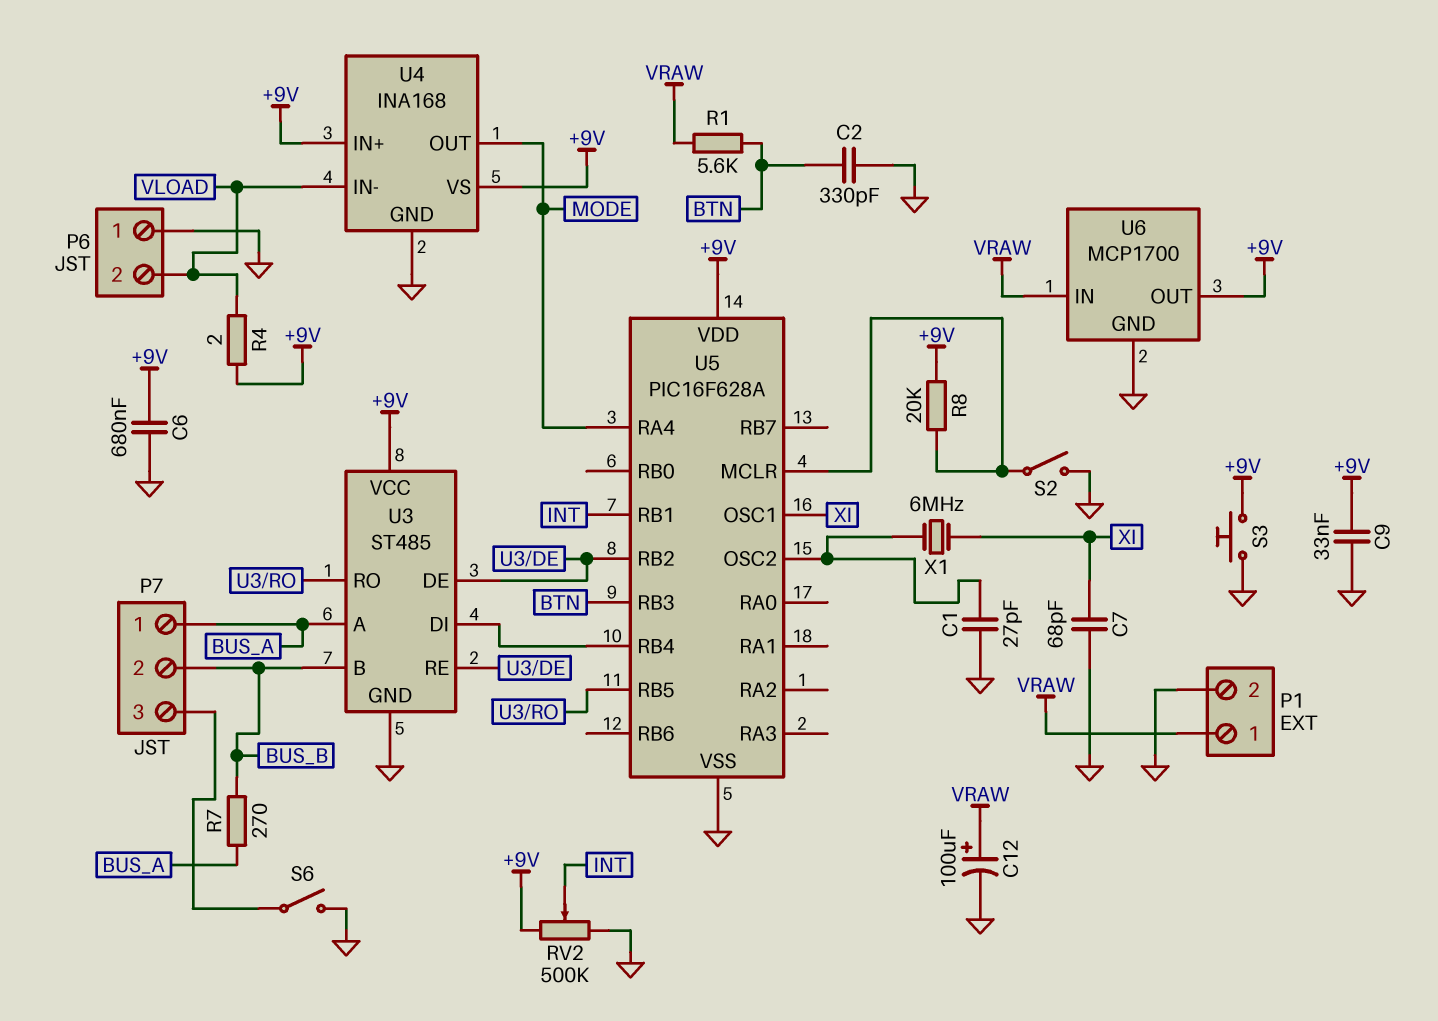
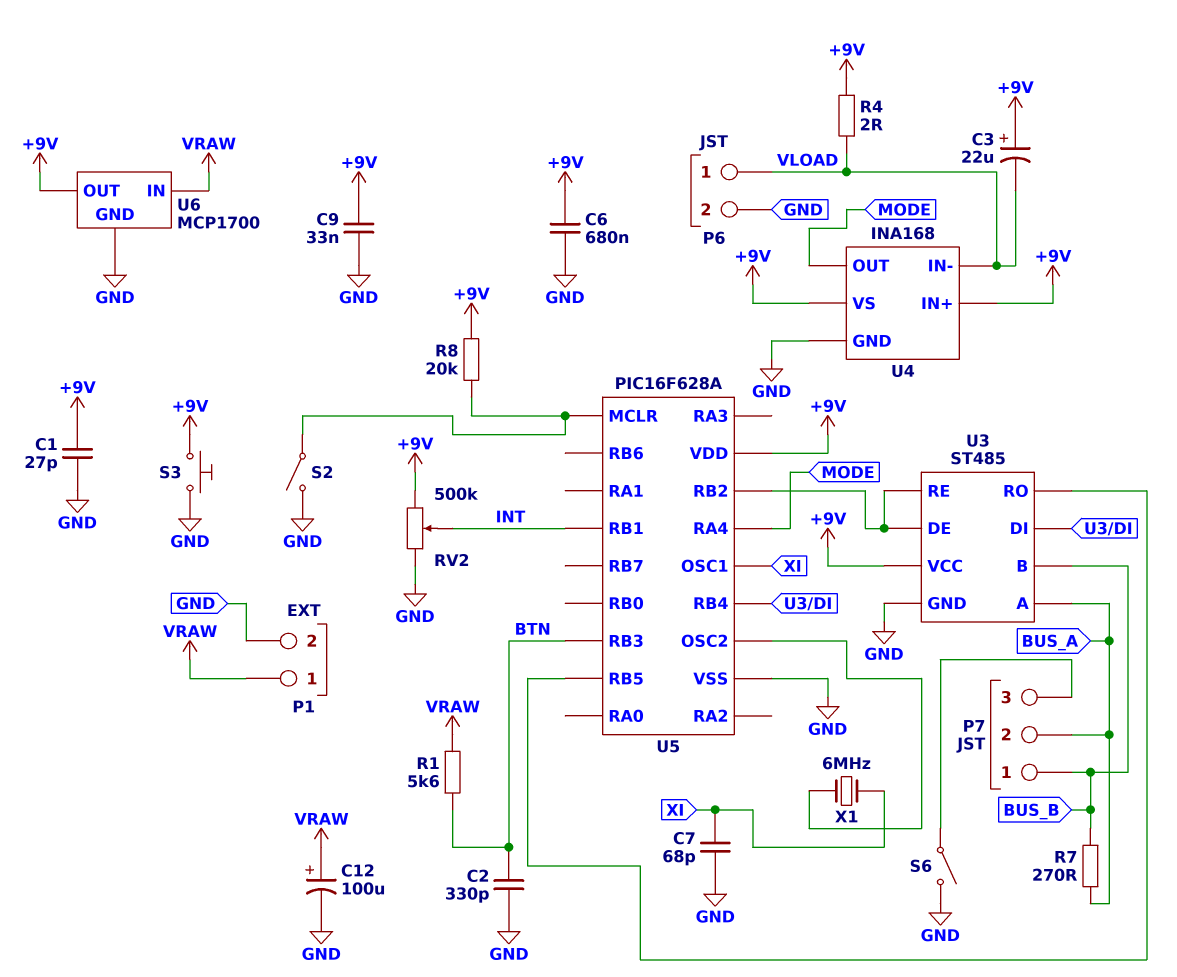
C1: 27pF (GND, U5/OSC2) -> 27pF (+9V, GND)
C3: none -> 22uF (plus +9V, minus VLOAD)
P6 pin 1: GND -> VLOAD
P6 pin 2: VLOAD -> GND
P7 pin 1: BUS_A -> BUS_B
P7 pin 2: BUS_B -> BUS_A

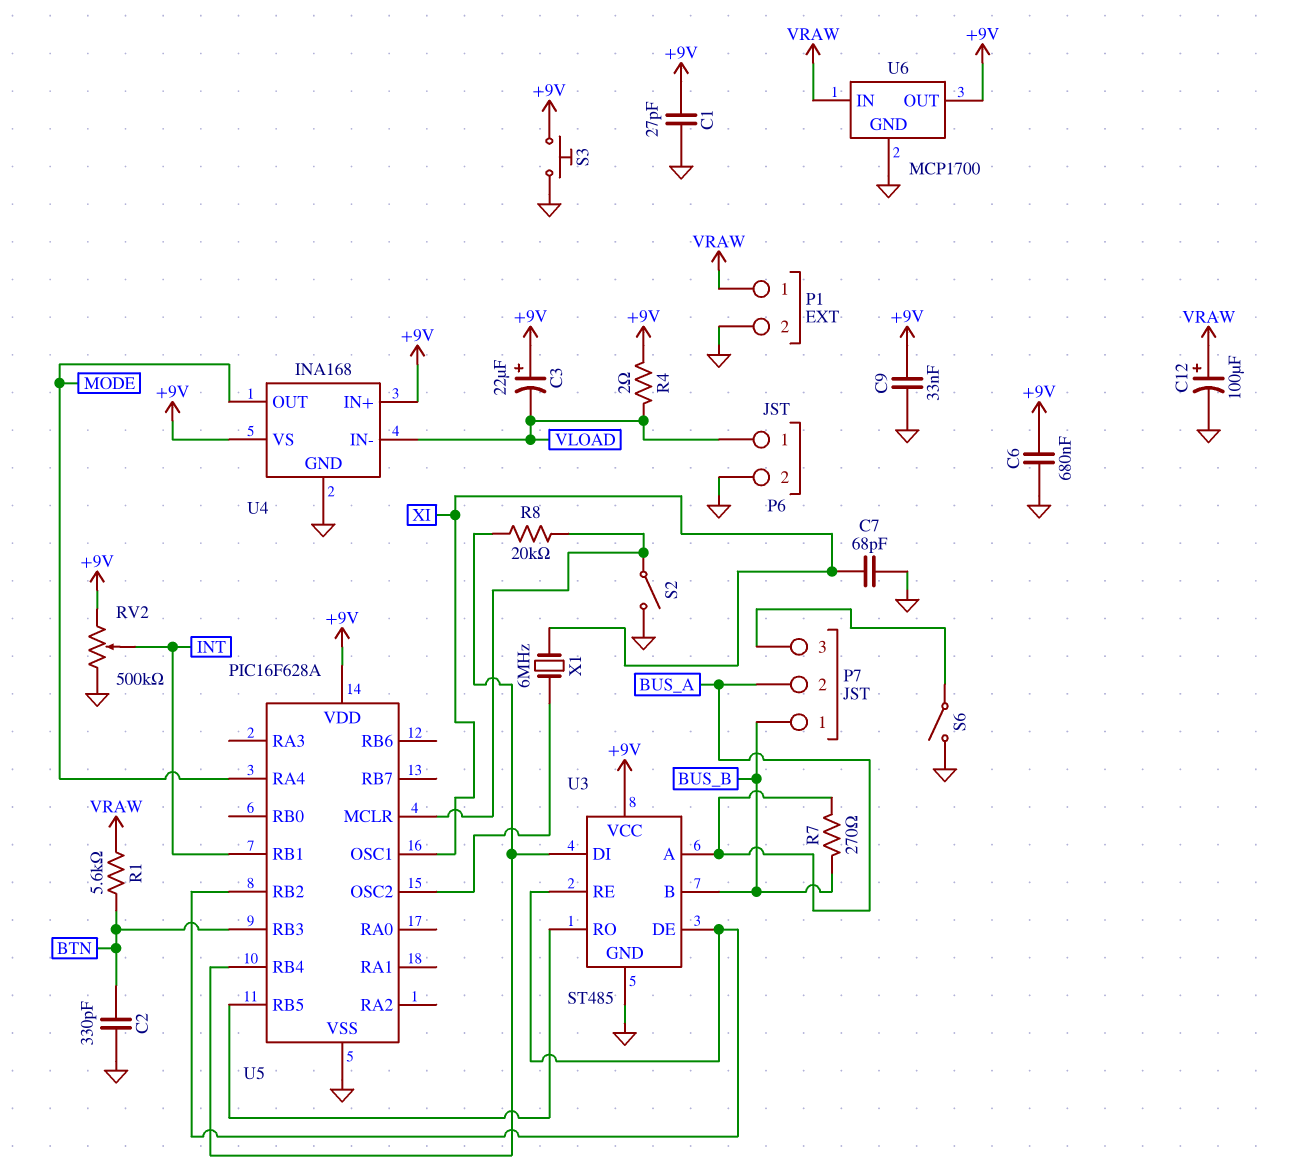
R8: 20k (+9V, U5/MCLR) -> 20k (U3/DI, U5/MCLR)

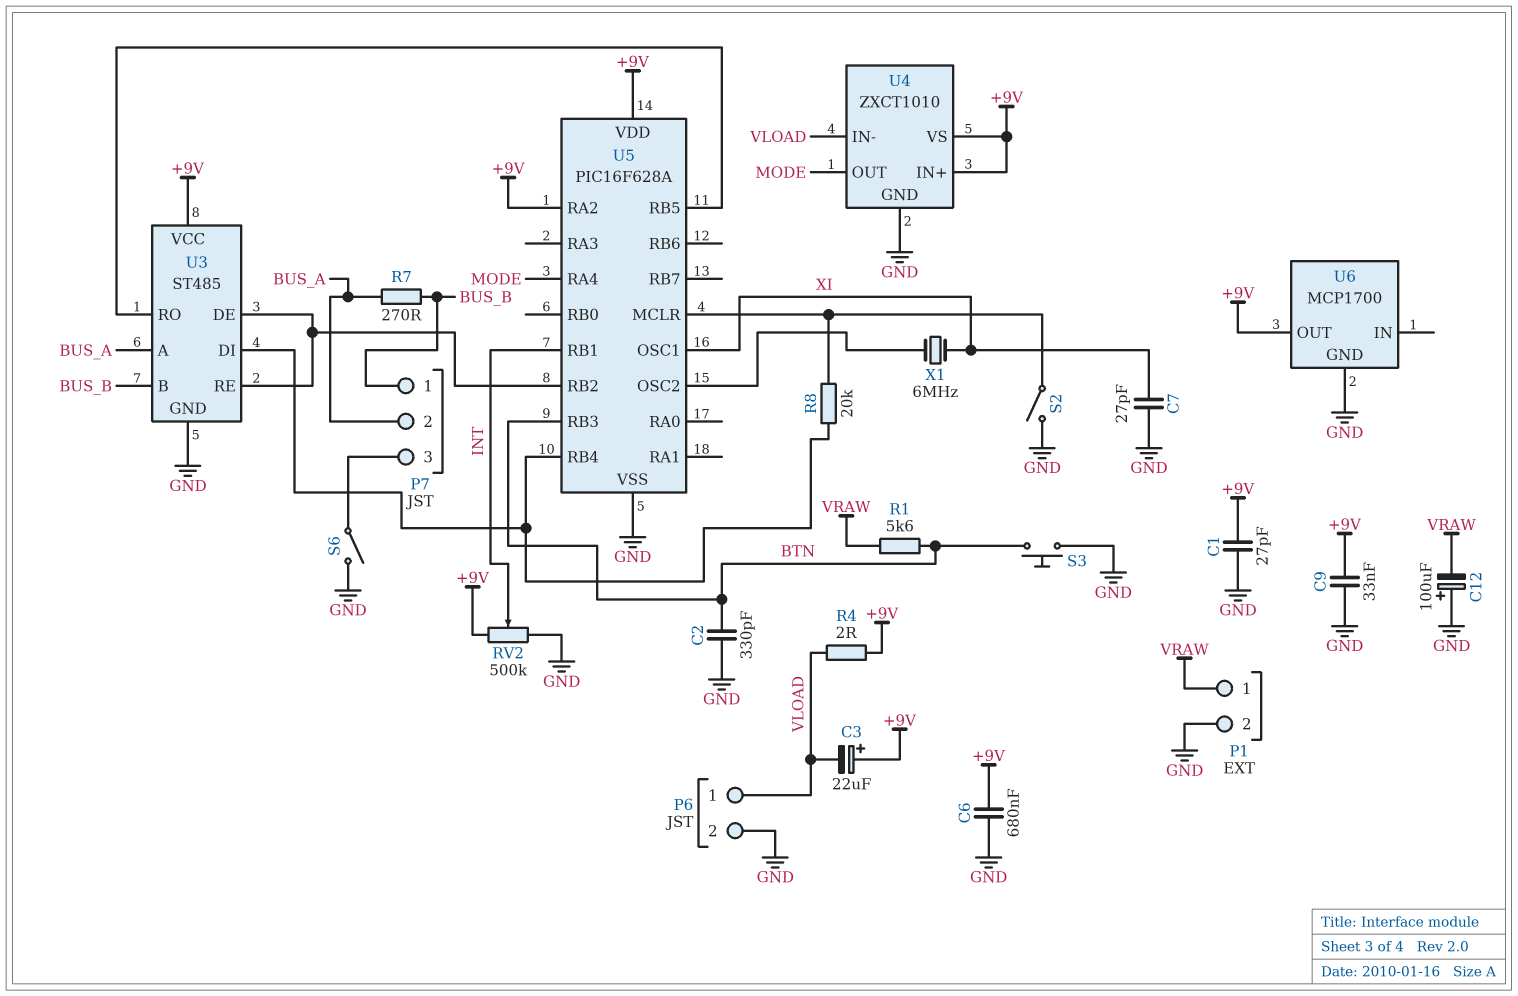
C7: 68pF (GND, XI) -> 27pF (GND, XI)
C12: 100uF (plus VRAW, minus GND) -> 100uF (plus GND, minus VRAW)
S3: button (+9V, GND) -> button (BTN, GND)
U4: INA168 -> ZXCT1010
U5 pin RA2: none -> +9V
U6 pin IN: VRAW -> none

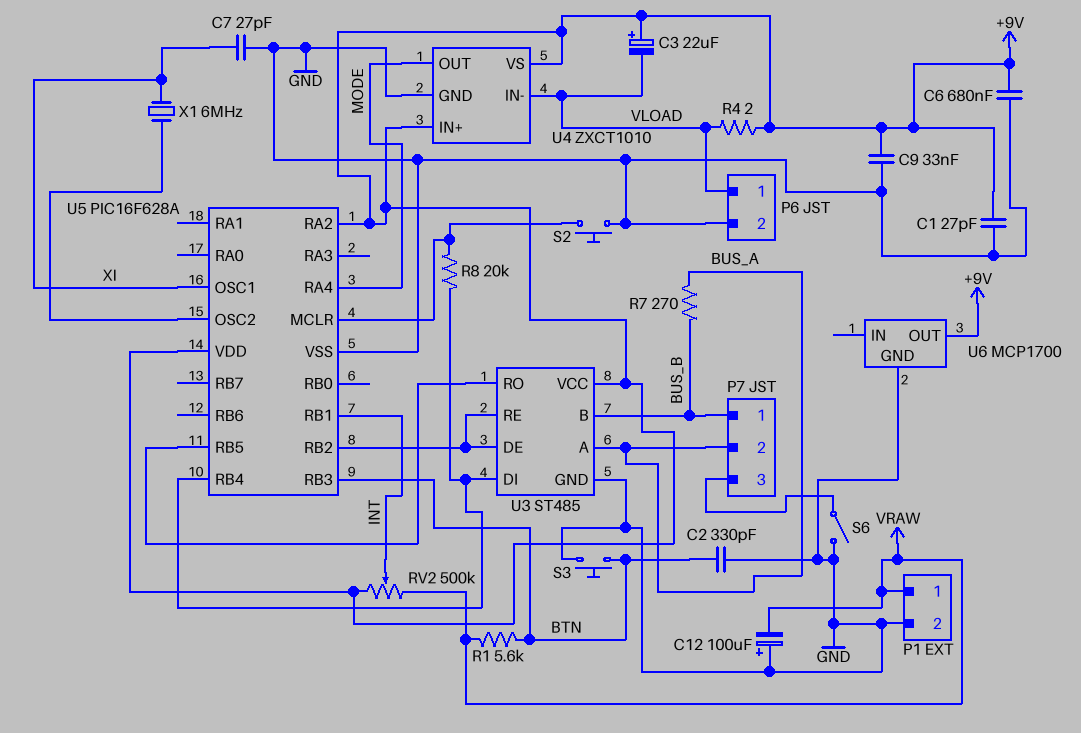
RV2: 500k (+9V, GND, wiper INT) -> 500k (+9V, VRAW, wiper INT)
S2: switch (GND, U5/MCLR) -> button (GND, U5/MCLR)

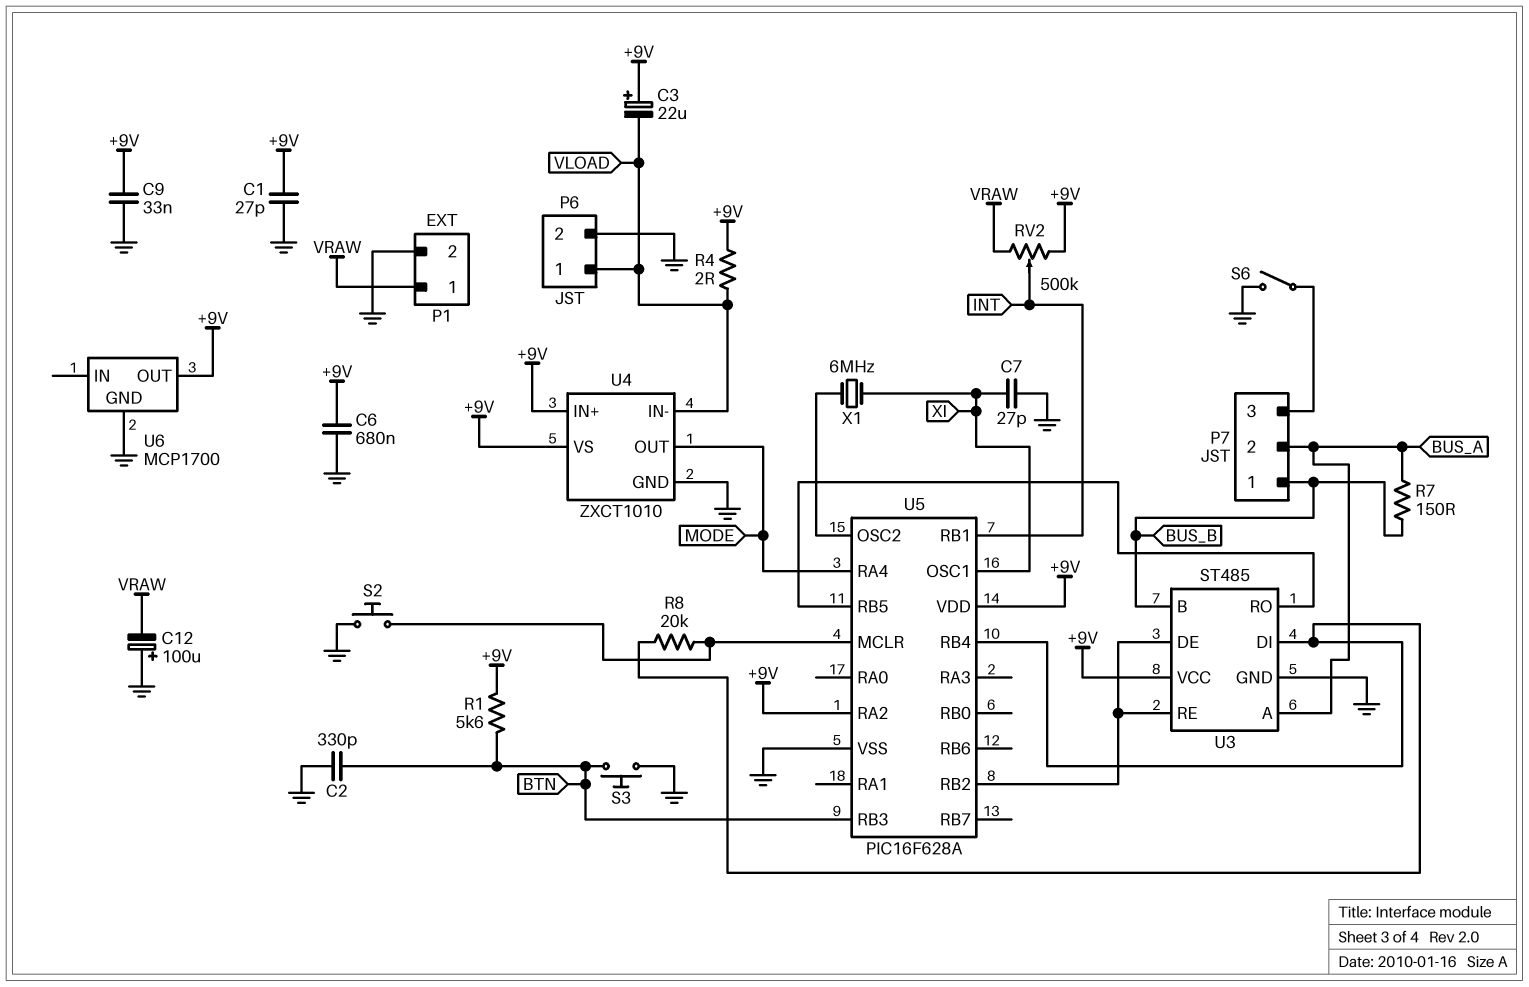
R1: 5.6k (BTN, VRAW) -> 5.6k (+9V, BTN)
R7: 270 (BUS_A, BUS_B) -> 150 (BUS_A, BUS_B)

